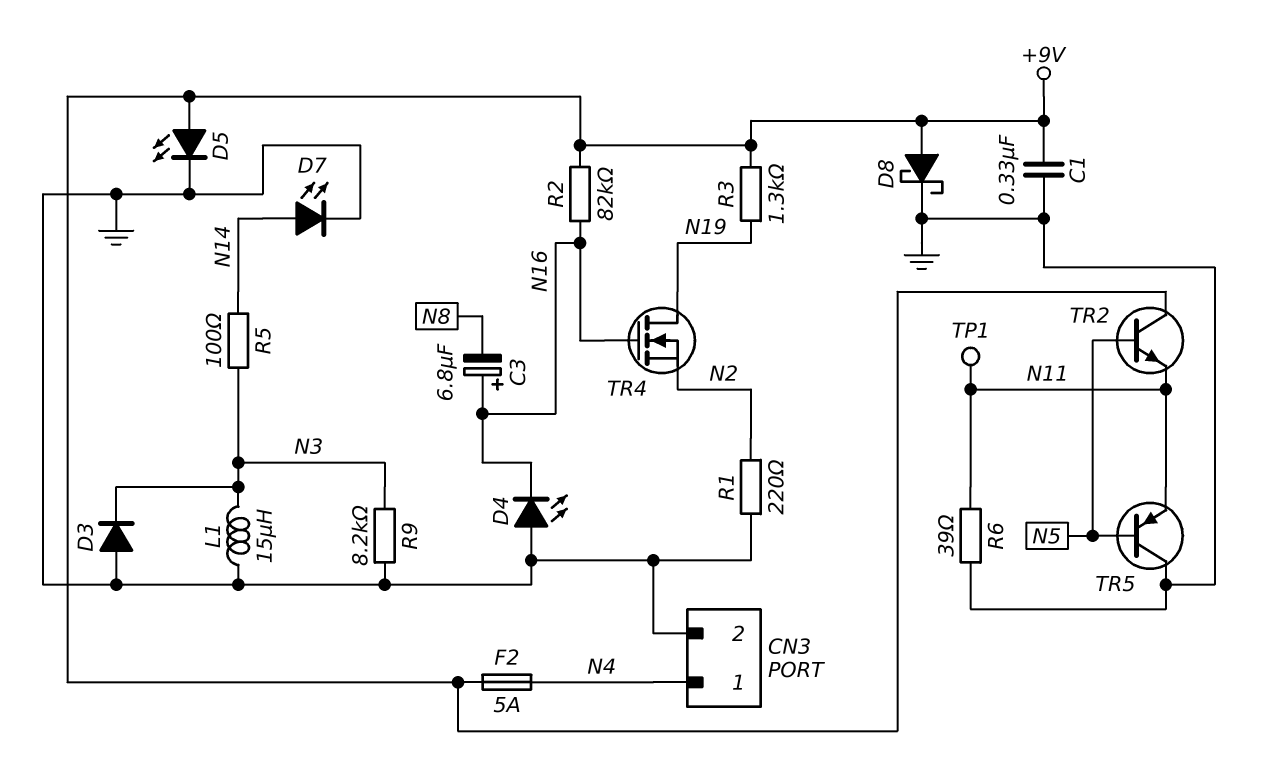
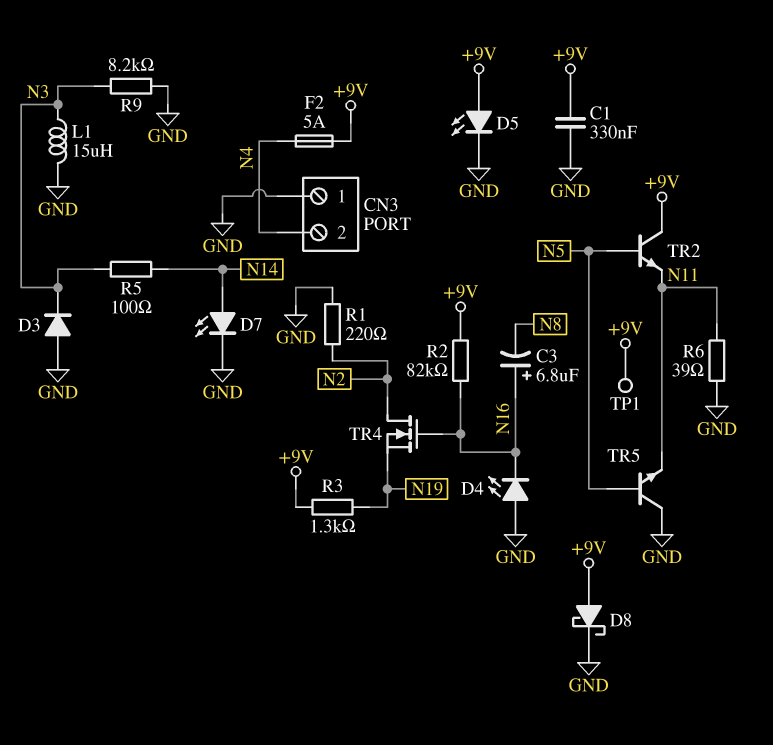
CN3 pin 1: N4 -> GND
CN3 pin 2: GND -> N4
TP1: test point (N11) -> test point (+9V)
TR4: NMOS (G N16, D N19, S N2) -> NMOS (G N16, D N2, S N19)
TR5: PNP (B N5, C GND, E N11) -> NPN (B N5, C GND, E N11)

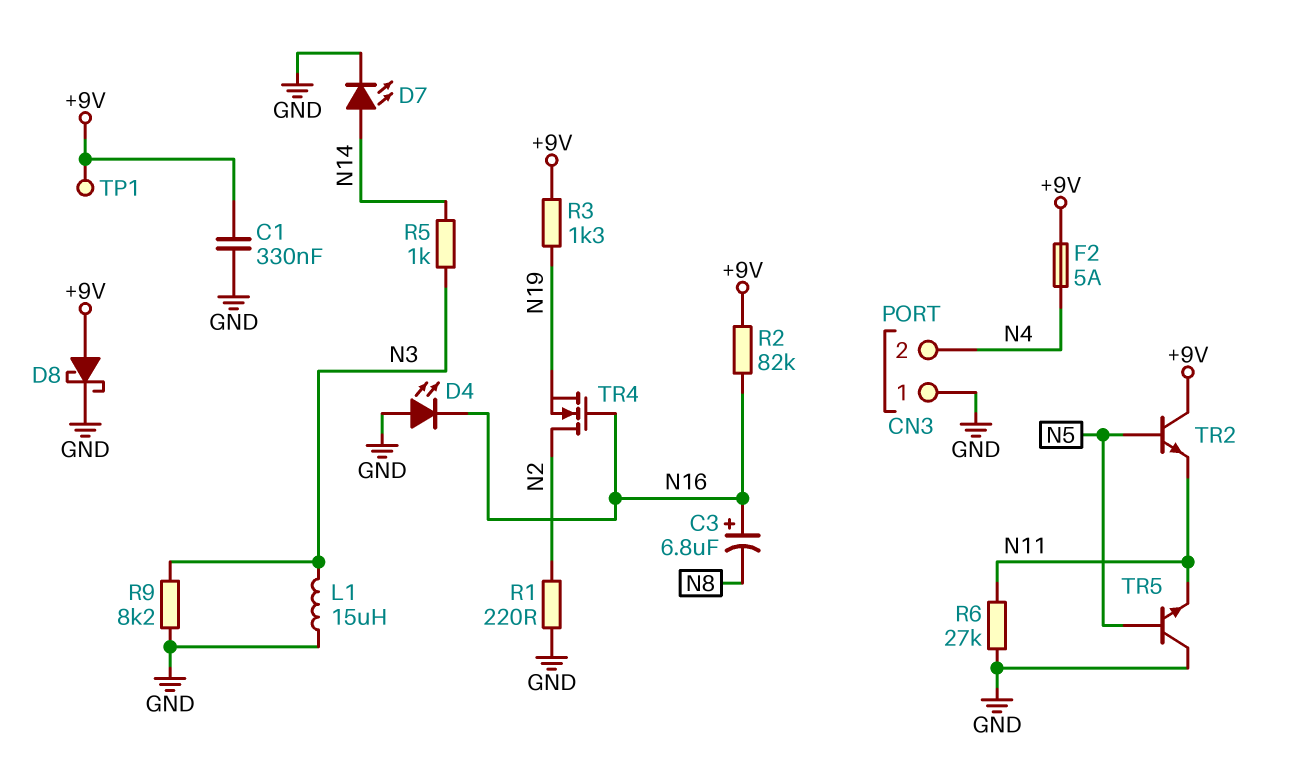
D3: diode (A GND, K N3) -> none
D5: LED (A +9V, K GND) -> none
R5: 100 (N3, N14) -> 1k (N3, N14)
R6: 39 (GND, N11) -> 27k (GND, N11)

